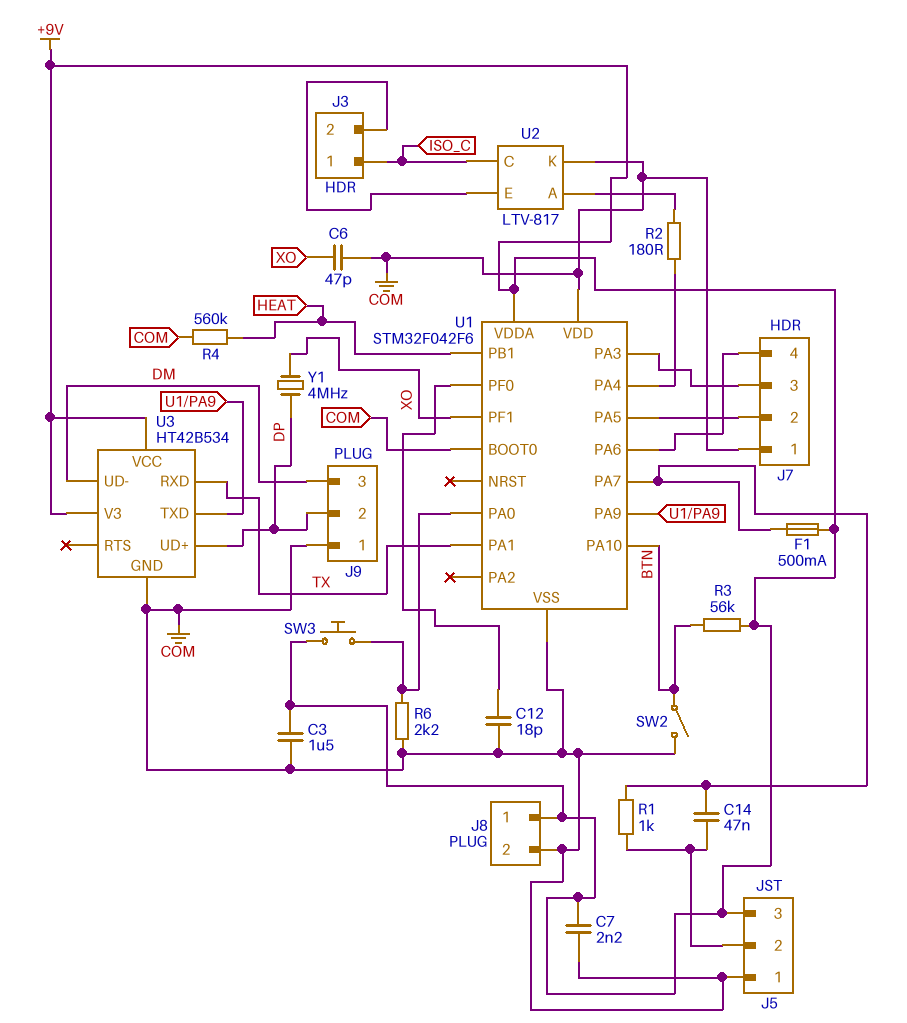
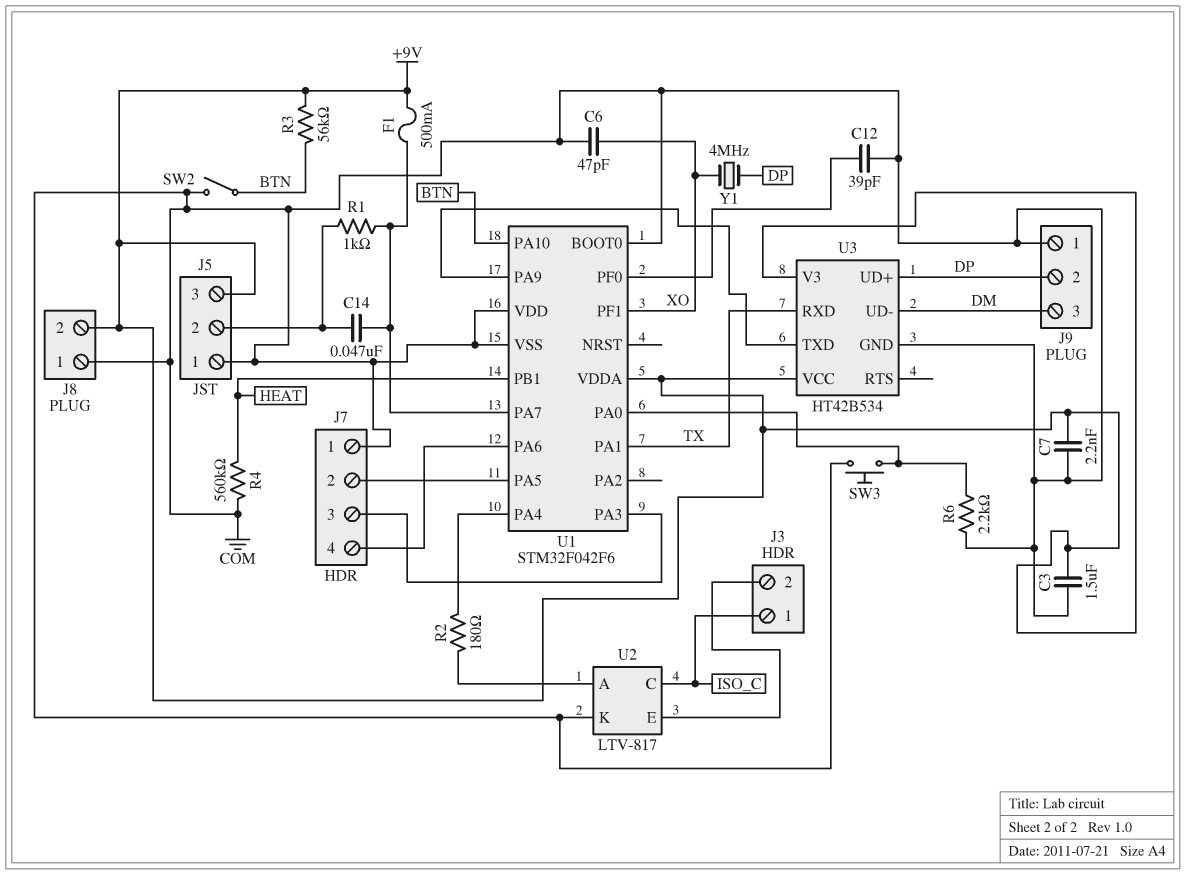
C12: 18pF (COM, U1/PF0) -> 39pF (COM, U1/PF0)
J8 pin 1: +9V -> COM
J8 pin 2: COM -> +9V
SW3: button (+9V, U1/PA0) -> button (COM, U1/PA0)

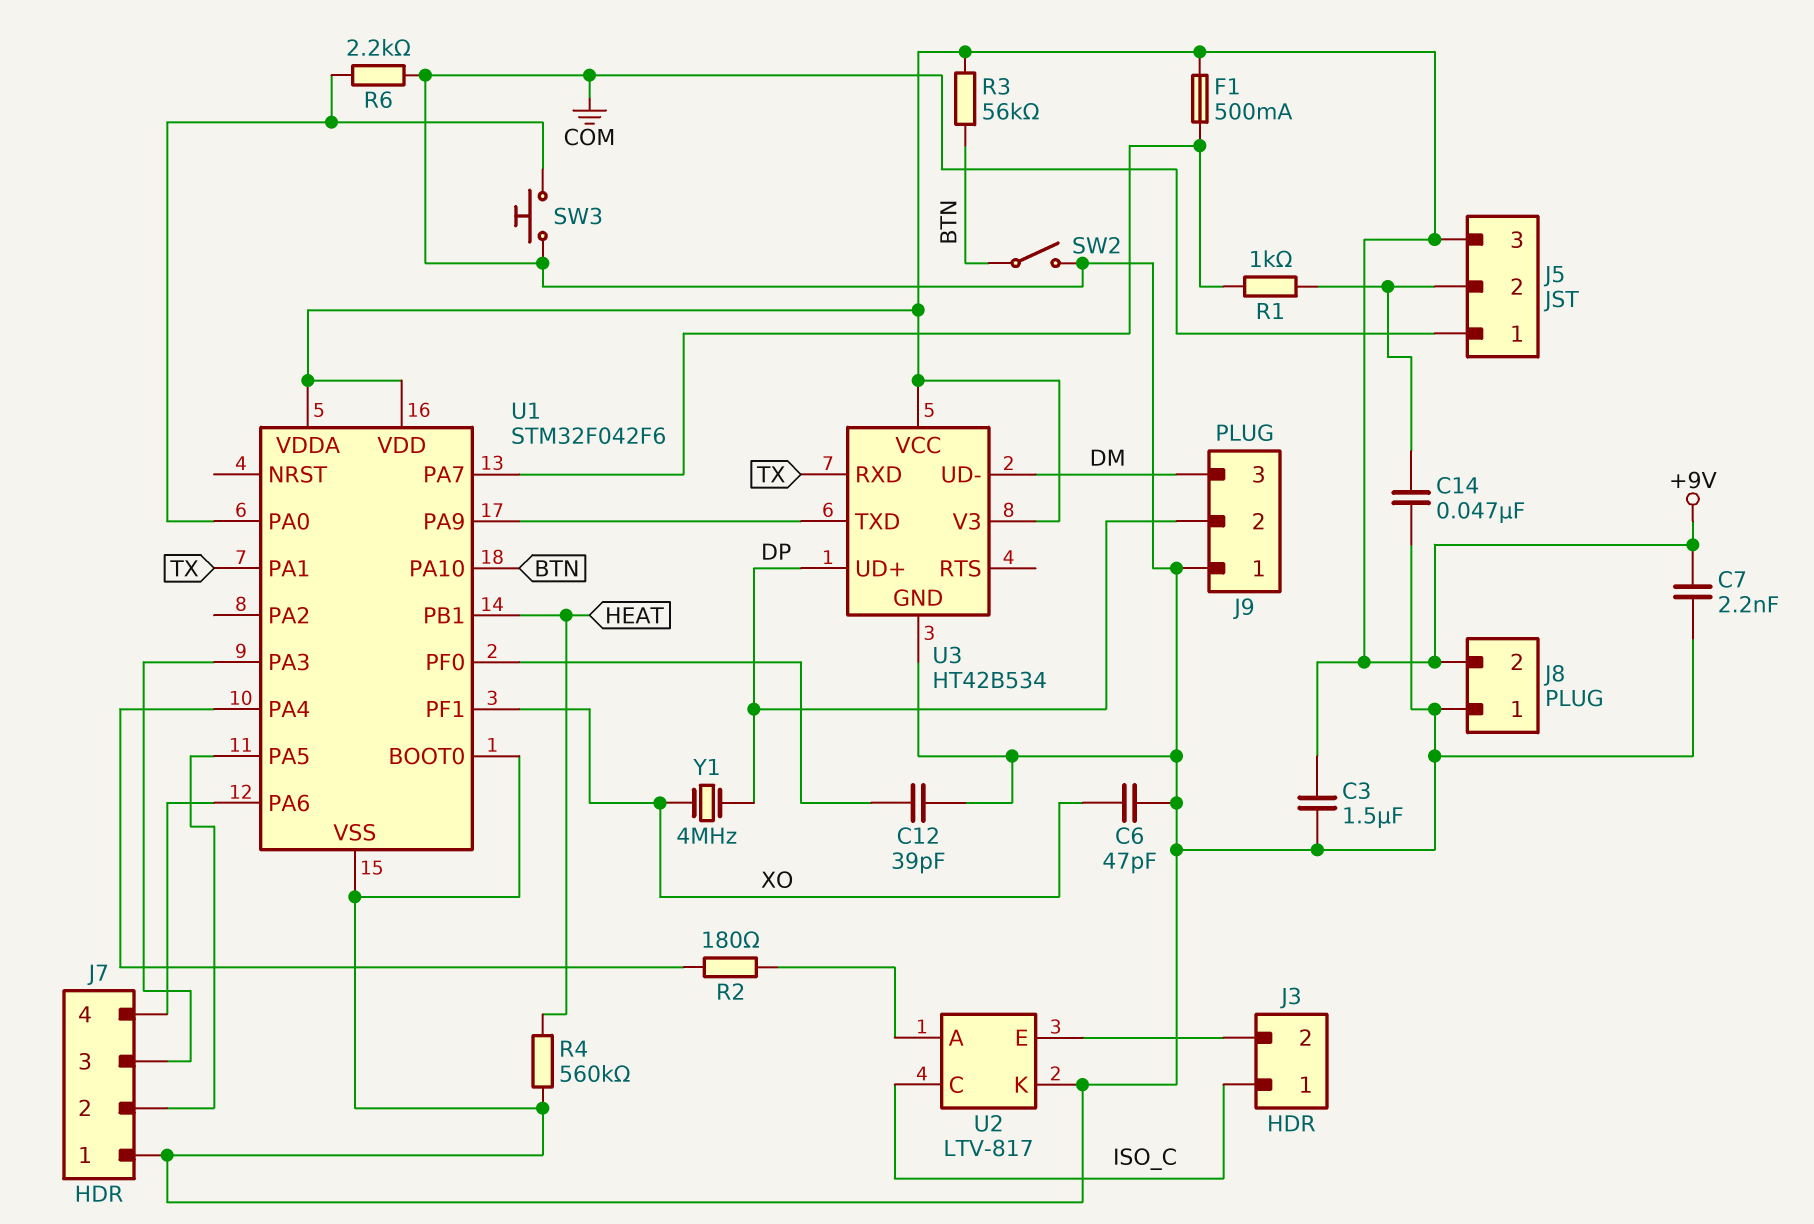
C14: 47nF (J5/2, U1/PA7) -> 47nF (COM, J5/2)
U1 pin VDD: COM -> +9V

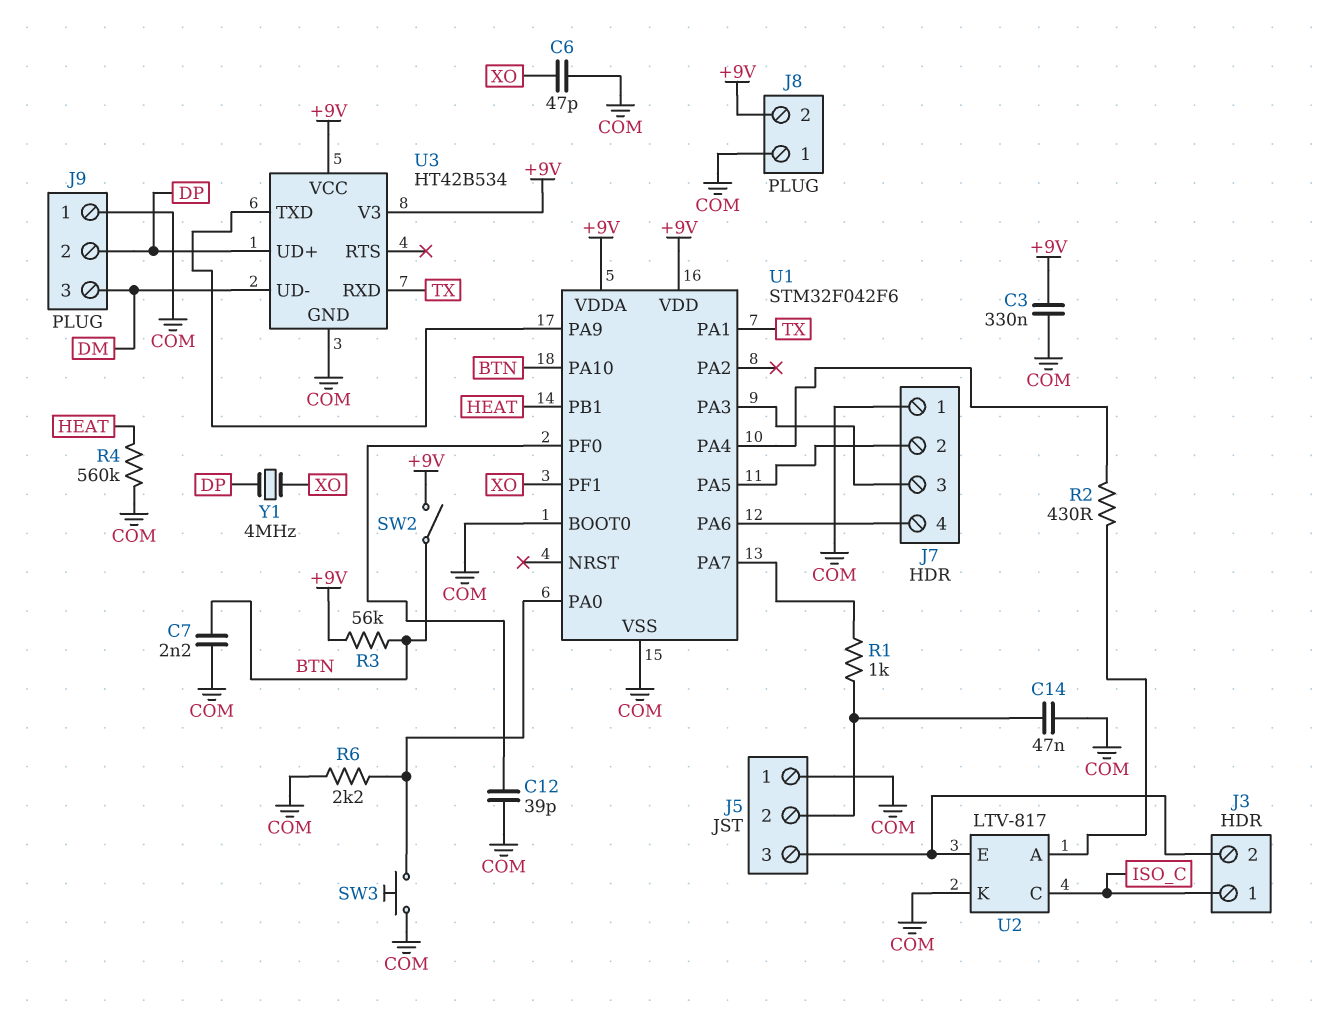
C3: 1.5uF (+9V, COM) -> 330nF (+9V, COM)
C7: 2.2nF (+9V, COM) -> 2.2nF (BTN, COM)
F1: 500mA (+9V, U1/PA7) -> none
J5 pin 3: +9V -> J3/2
R2: 180 (U1/PA4, U2/A) -> 430 (U1/PA4, U2/A)
SW2: switch (BTN, COM) -> switch (+9V, BTN)

